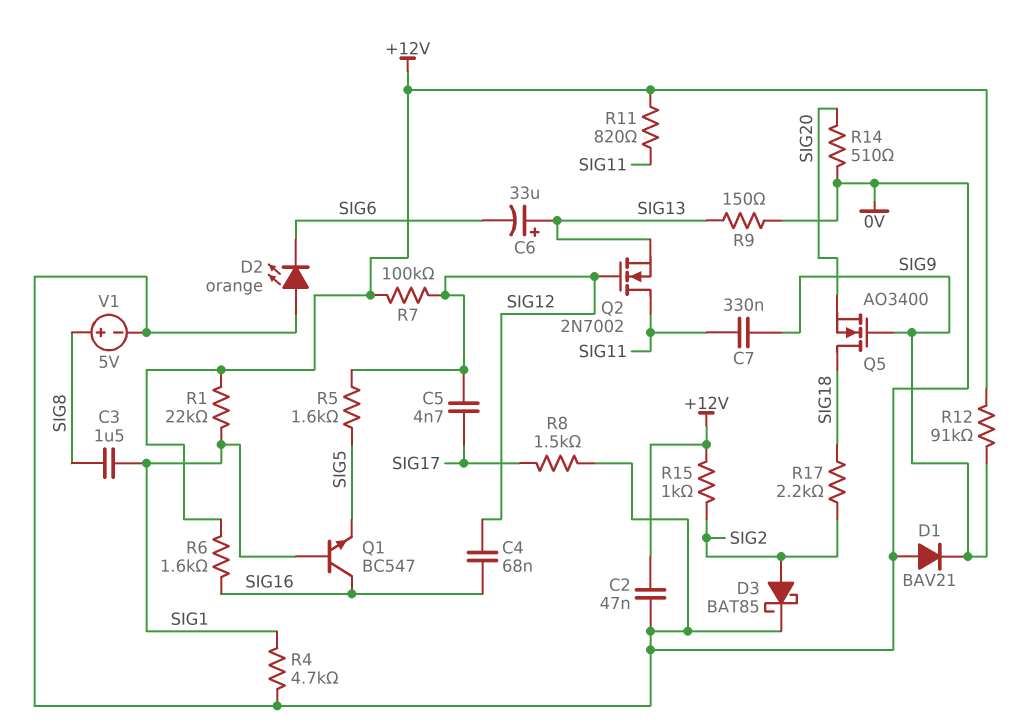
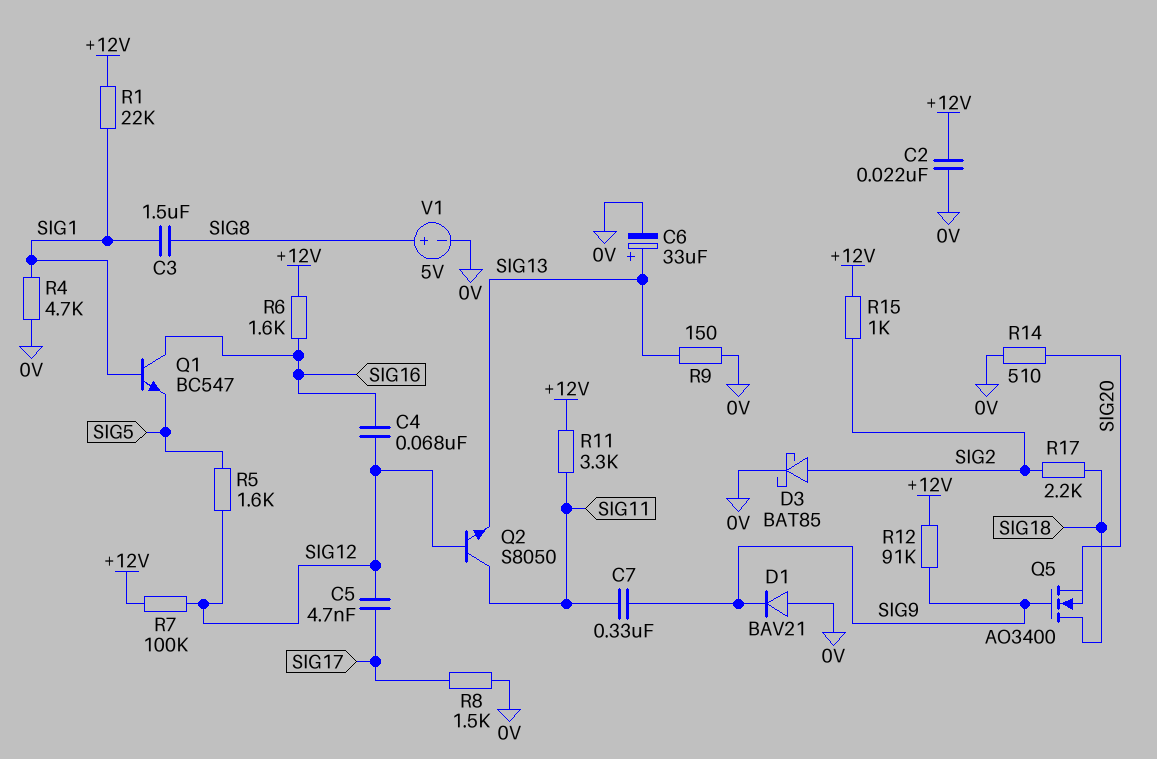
C2: 47nF (+12V, 0V) -> 22nF (+12V, 0V)
C6: 33uF (plus SIG13, minus SIG6) -> 33uF (plus SIG13, minus 0V)
D2: LED orange (A 0V, K SIG6) -> none
Q2: NMOS 2N7002 (G SIG12, D SIG11, S SIG13) -> NPN S8050 (B SIG12, C SIG11, E SIG13)
R11: 820 (+12V, SIG11) -> 3.3k (+12V, SIG11)

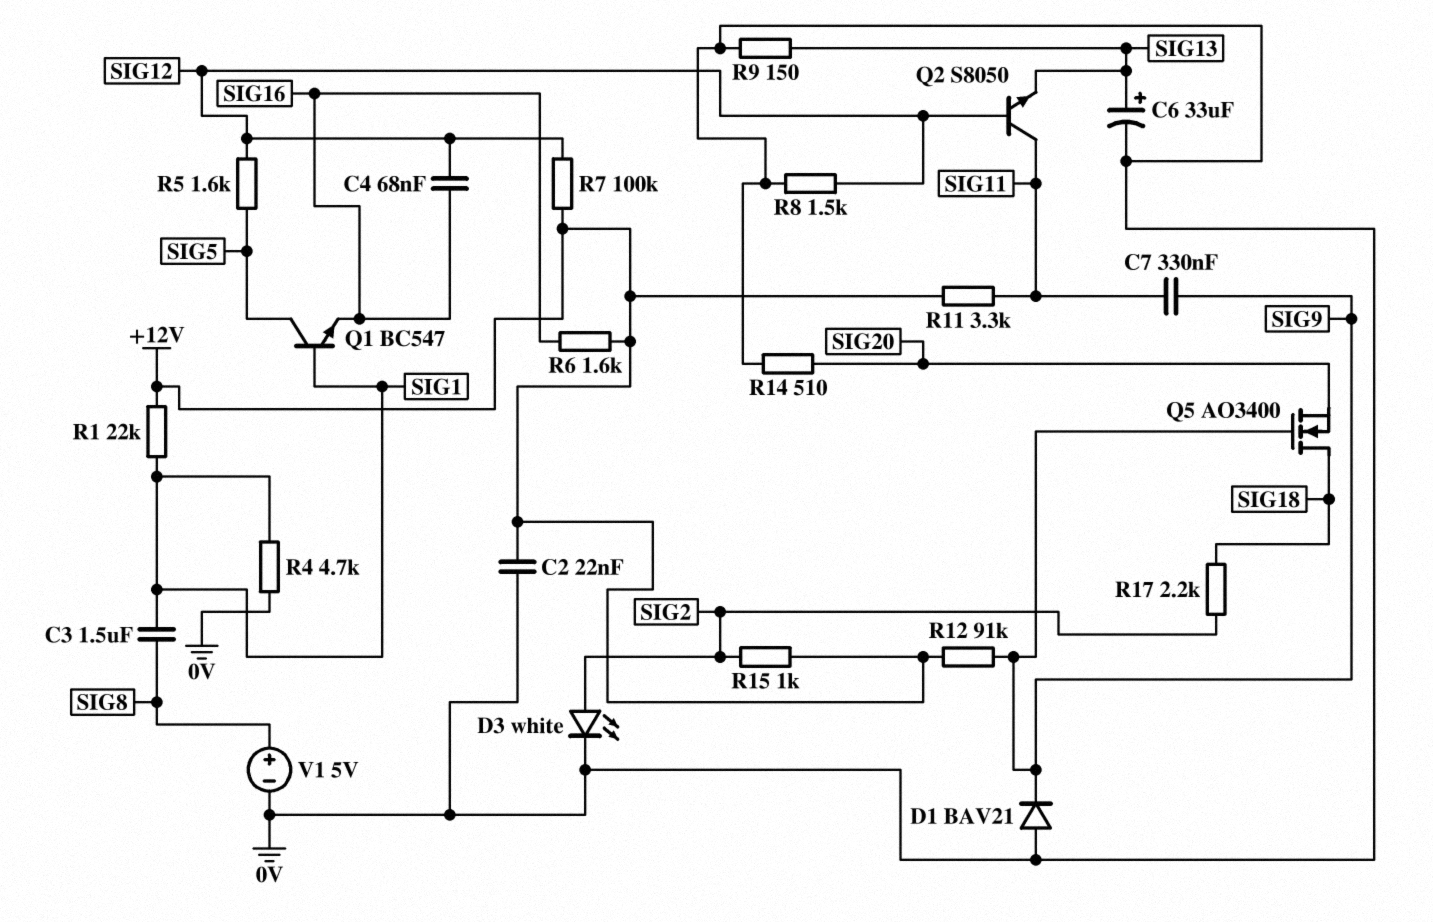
C5: 4.7nF (SIG12, SIG17) -> none
D3: schottky BAT85 (A SIG2, K 0V) -> LED white (A SIG2, K 0V)
Q1: NPN BC547 (B SIG1, C SIG16, E SIG5) -> NPN BC547 (B SIG1, C SIG5, E SIG16)
R8: 1.5k (0V, SIG17) -> 1.5k (0V, SIG12)

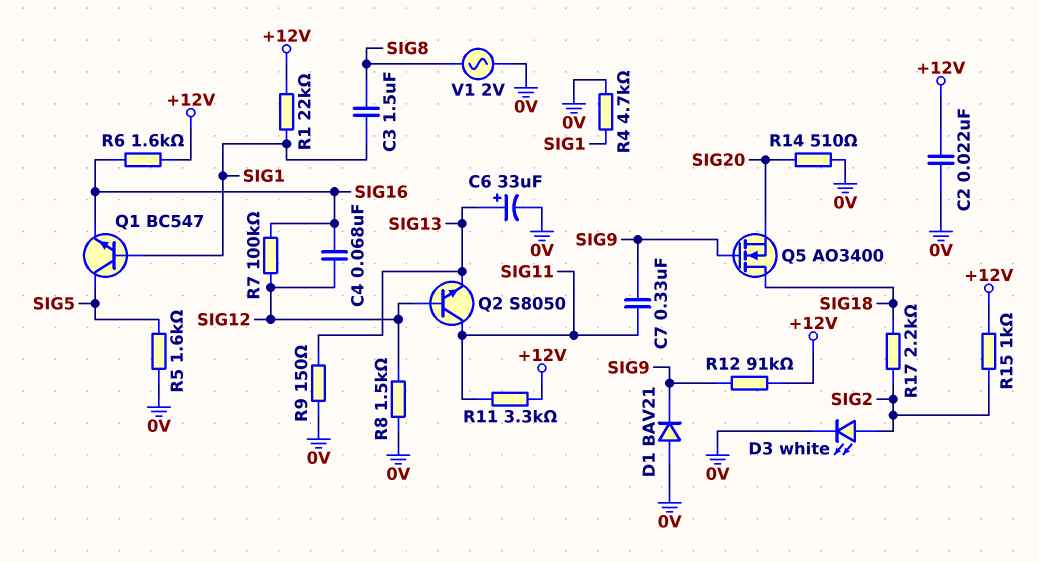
R5: 1.6k (SIG5, SIG12) -> 1.6k (0V, SIG5)
R7: 100k (+12V, SIG12) -> 100k (SIG12, SIG16)
V1: 5V (plus SIG8, minus 0V) -> AC 2V (0V, SIG8)

